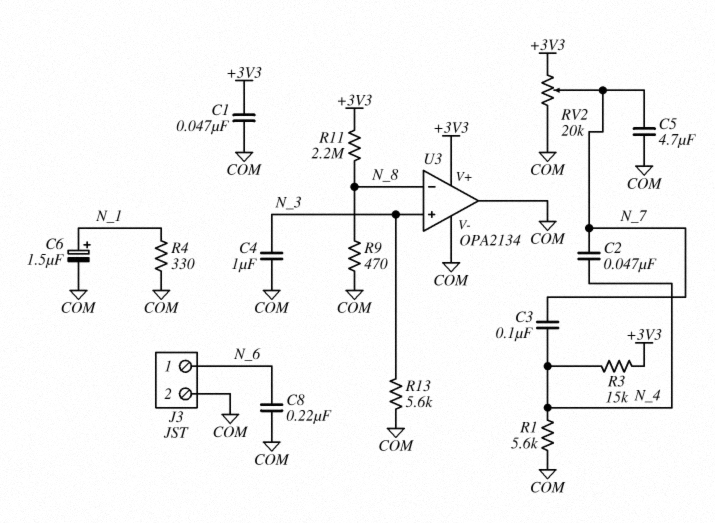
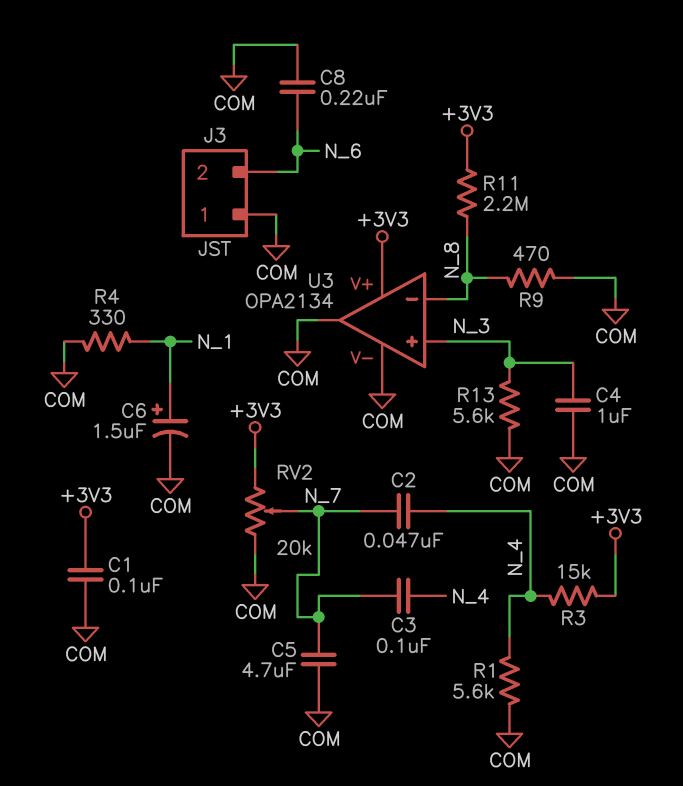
C1: 47nF (+3V3, COM) -> 100nF (+3V3, COM)
J3 pin 1: N_6 -> COM
J3 pin 2: COM -> N_6

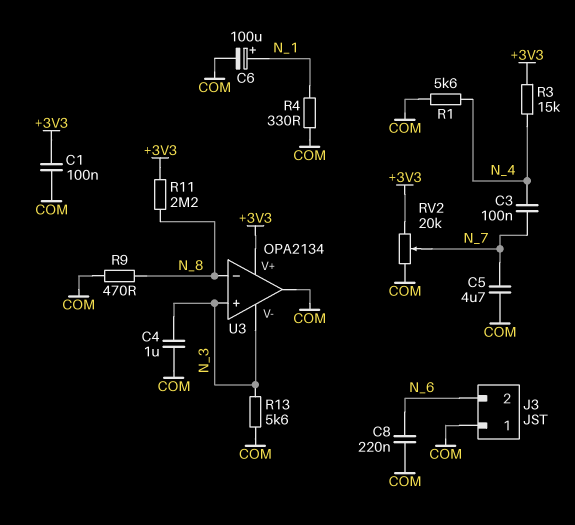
C2: 47nF (N_4, N_7) -> none
C6: 1.5uF (plus N_1, minus COM) -> 100uF (plus N_1, minus COM)
U3 pin V-: COM -> N_3

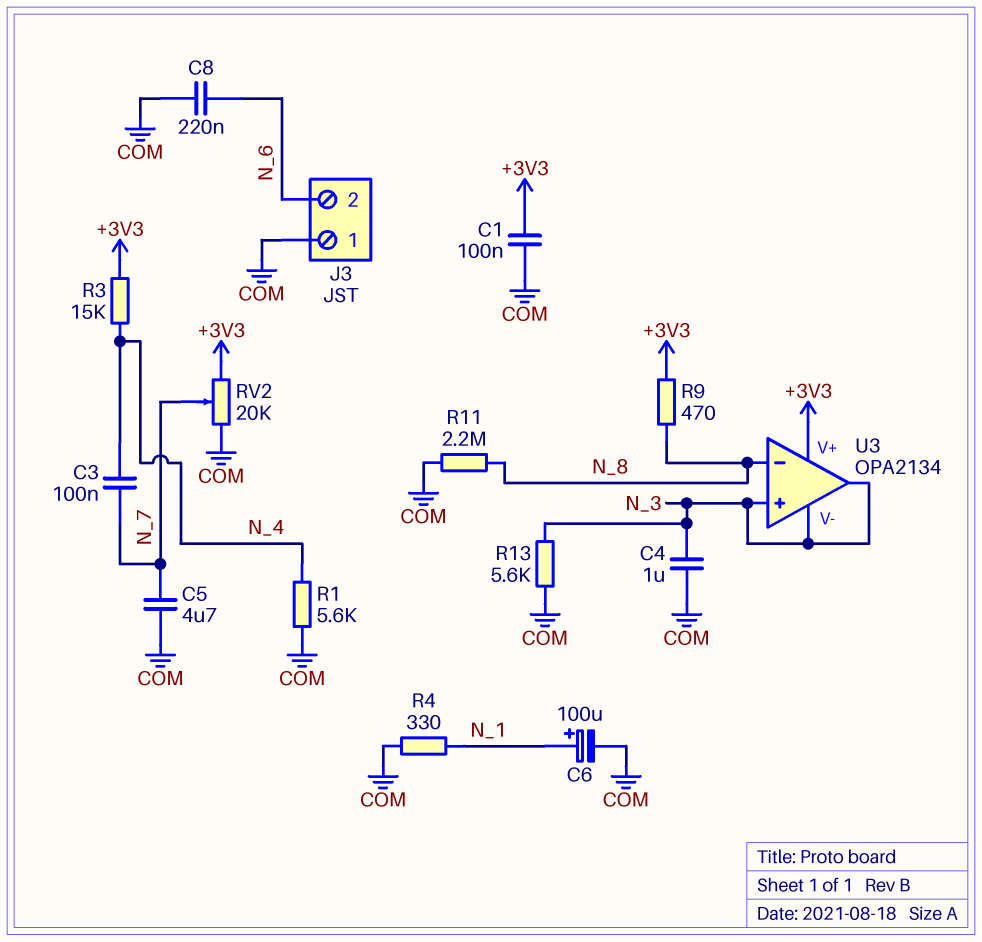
R9: 470 (COM, N_8) -> 470 (+3V3, N_8)
R11: 2.2M (+3V3, N_8) -> 2.2M (COM, N_8)
U3 pin out: COM -> N_3

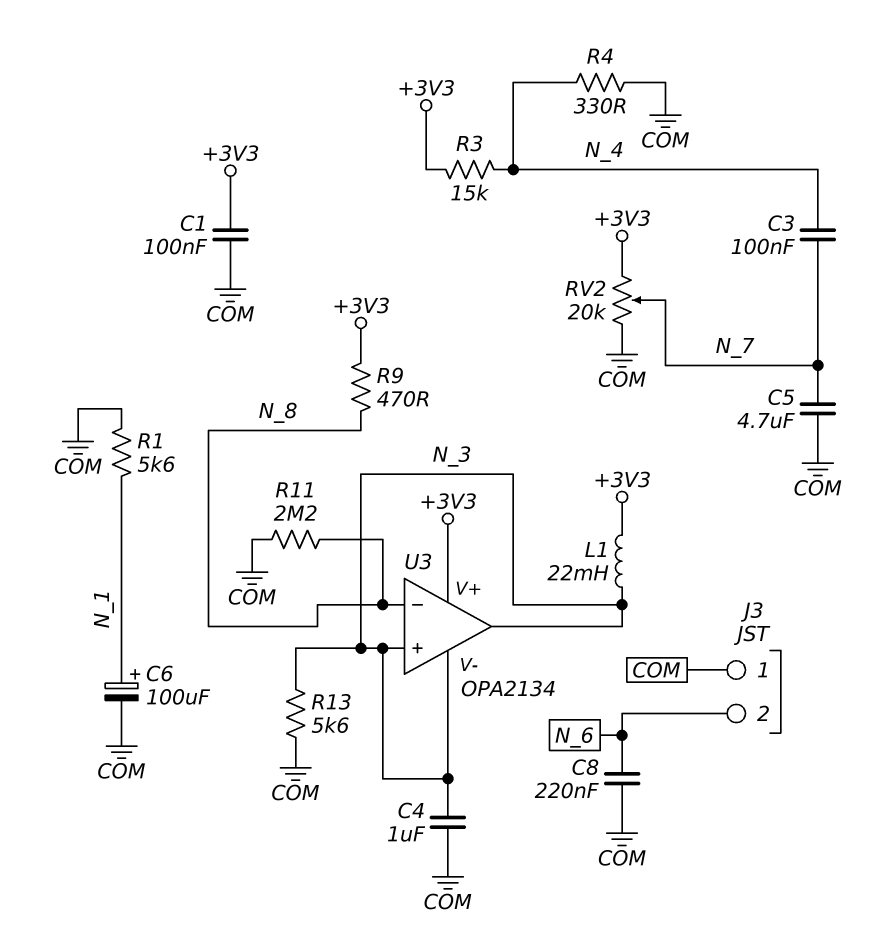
L1: none -> 22mH (+3V3, N_3)
R1: 5.6k (COM, N_4) -> 5.6k (COM, N_1)
R4: 330 (COM, N_1) -> 330 (COM, N_4)

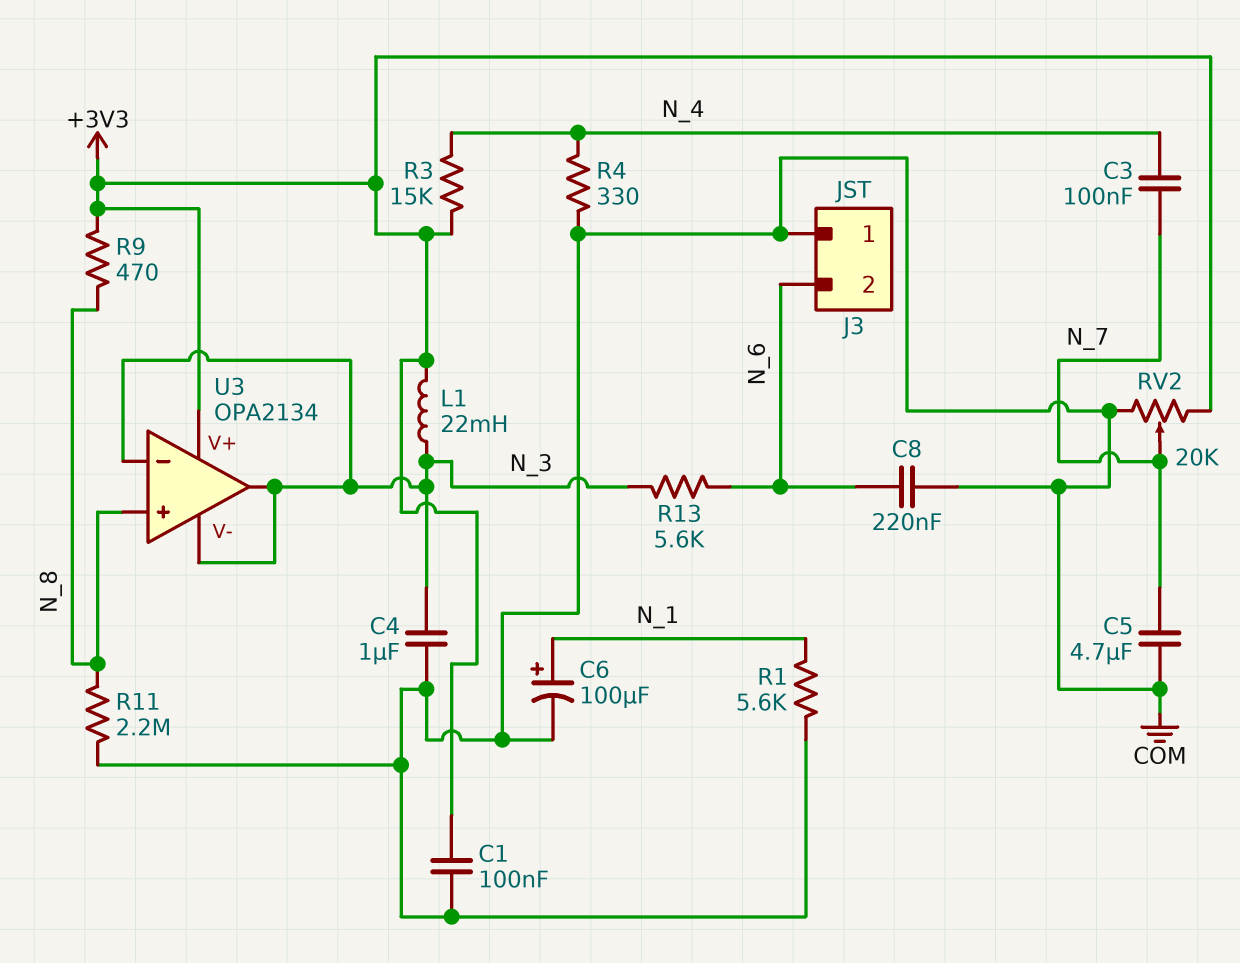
R13: 5.6k (COM, N_3) -> 5.6k (N_3, N_6)
U3 pin in+: N_3 -> N_8
U3 pin in-: N_8 -> N_3

